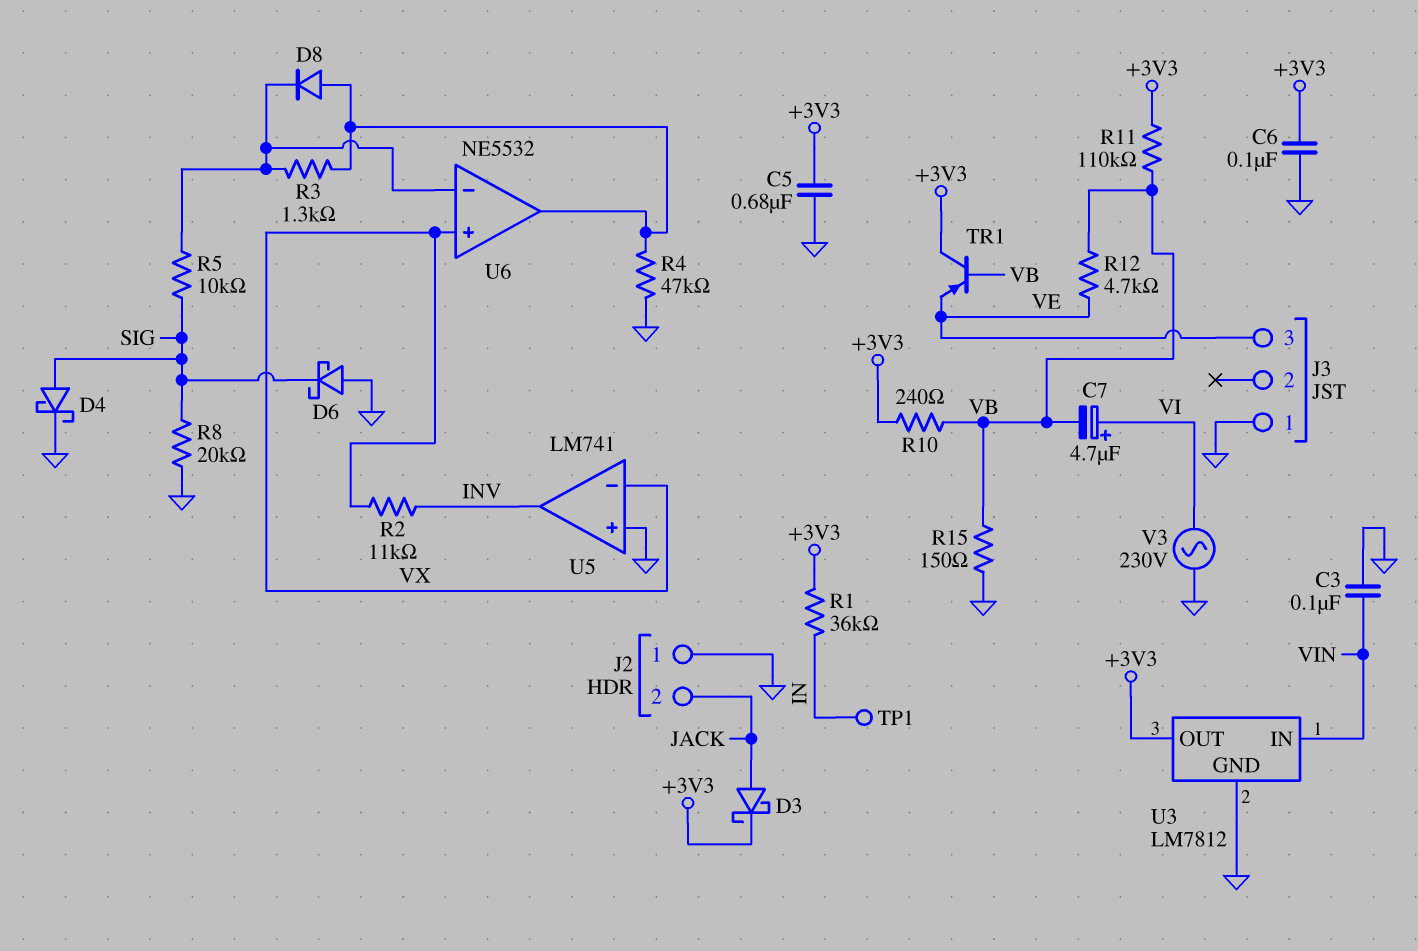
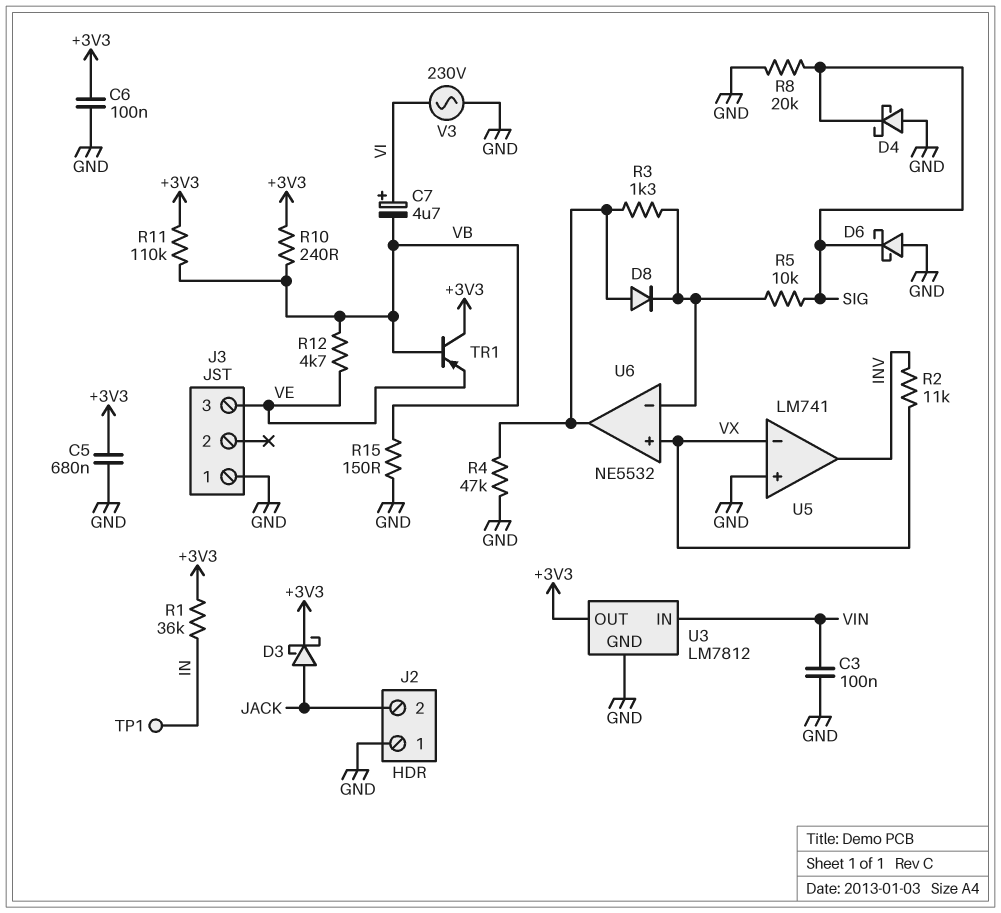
D4: schottky (A SIG, K GND) -> schottky (A GND, K SIG)

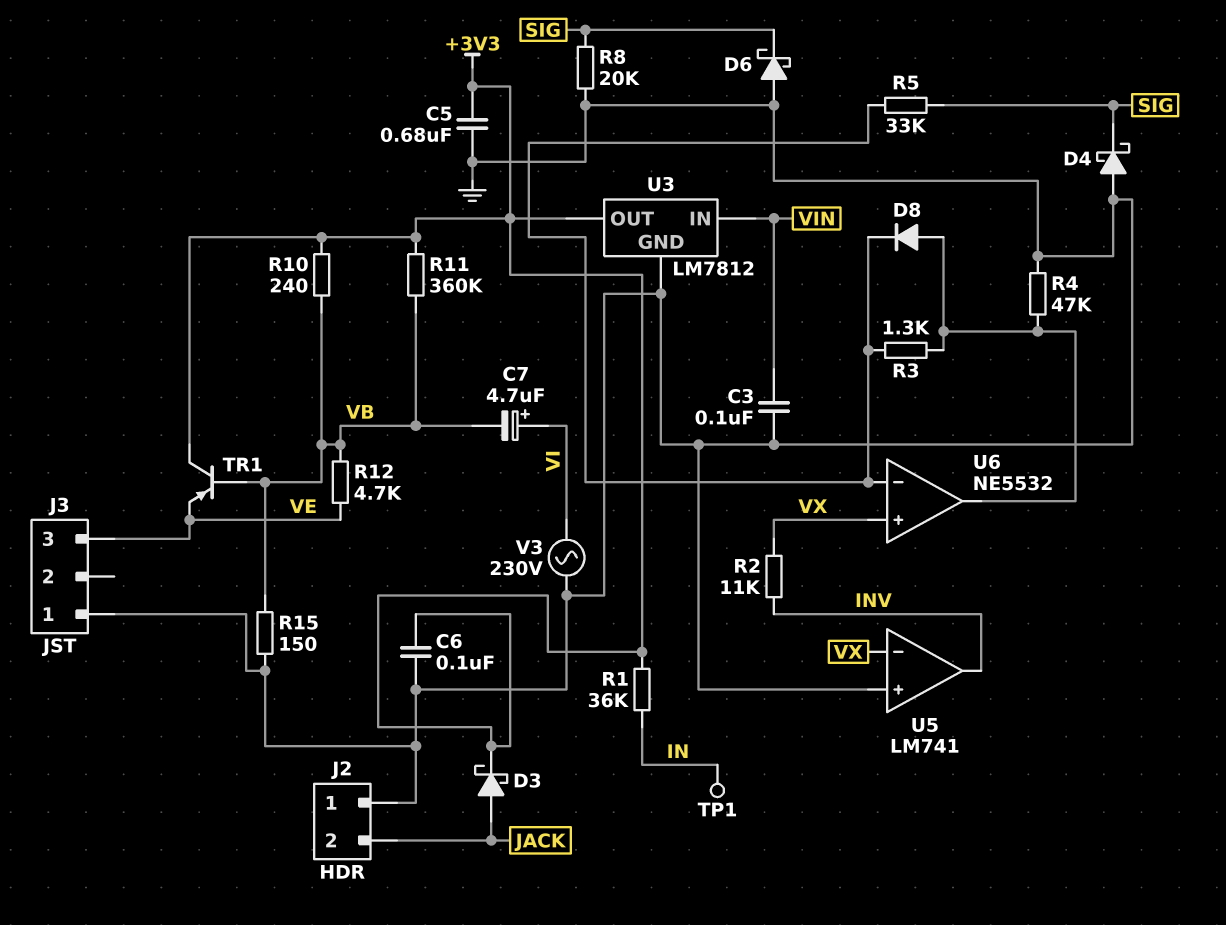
R5: 10k (SIG, U6/in-) -> 33k (SIG, U6/in-)
R11: 110k (+3V3, VB) -> 360k (+3V3, VB)

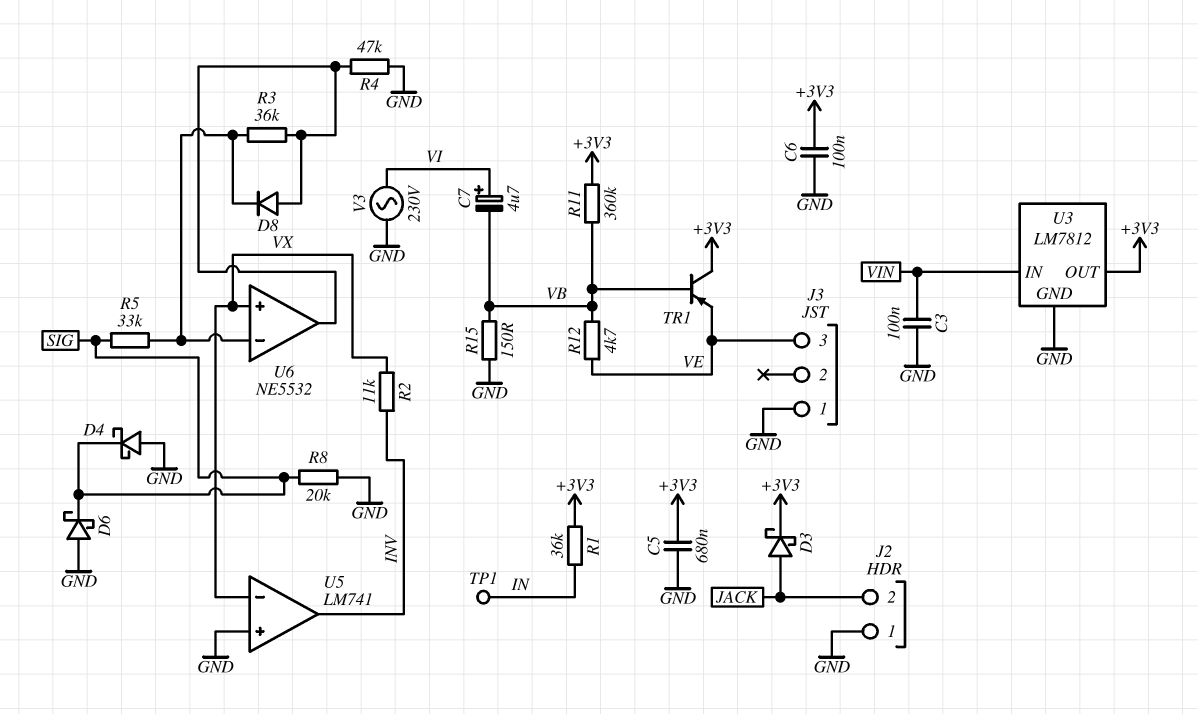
R3: 1.3k (U6/in-, U6/out) -> 36k (U6/in-, U6/out)
R10: 240 (+3V3, VB) -> none

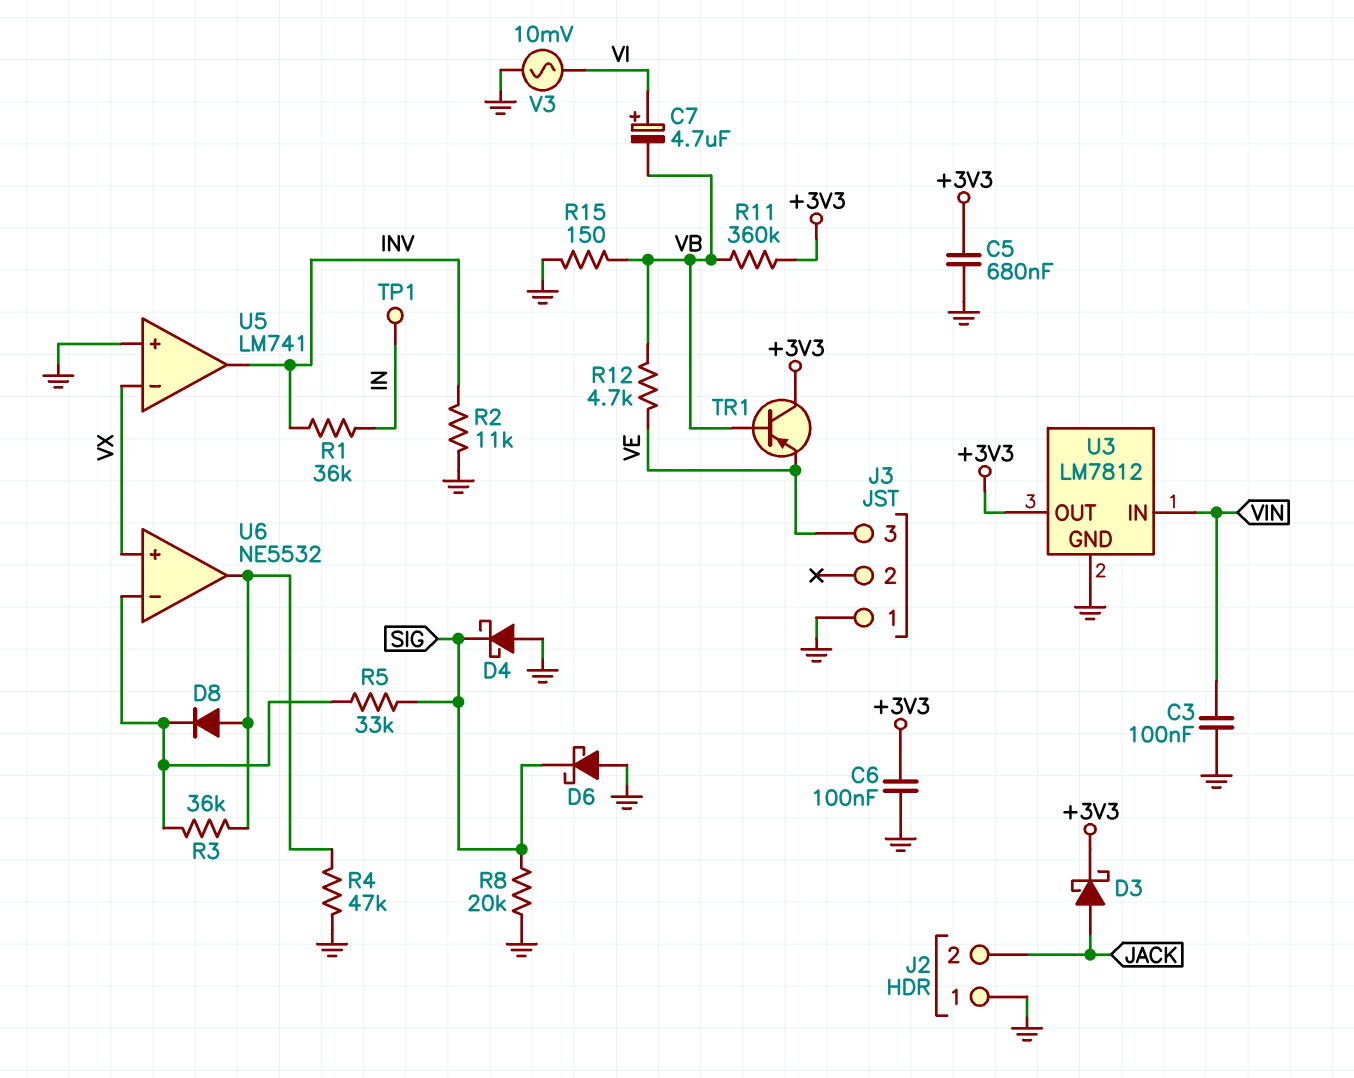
R1: 36k (+3V3, IN) -> 36k (IN, INV)
R2: 11k (INV, VX) -> 11k (GND, INV)
V3: AC 230V (GND, VI) -> AC 10mV (GND, VI)

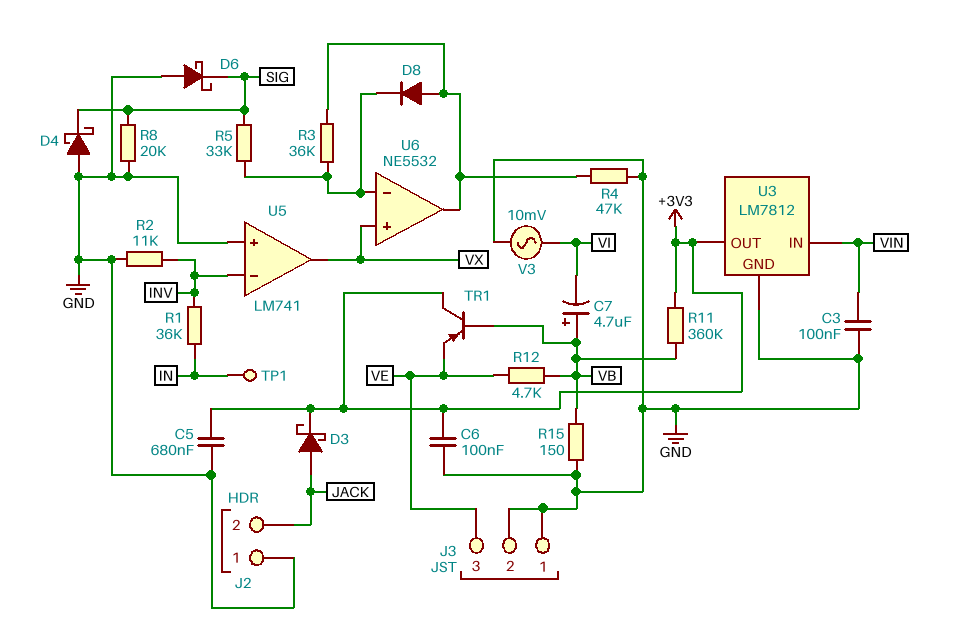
C7: 4.7uF (plus VI, minus VB) -> 4.7uF (plus VB, minus VI)
J3 pin 2: none -> GND
U5 pin in-: VX -> INV
U5 pin out: INV -> VX

